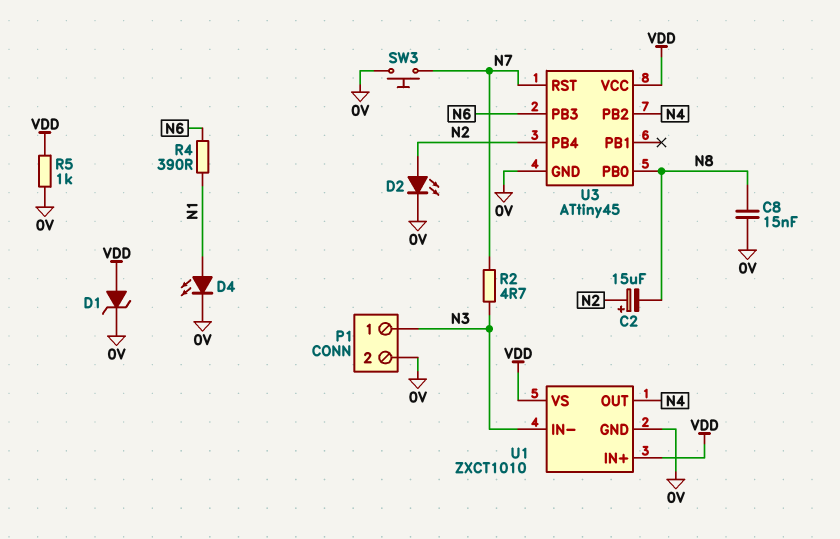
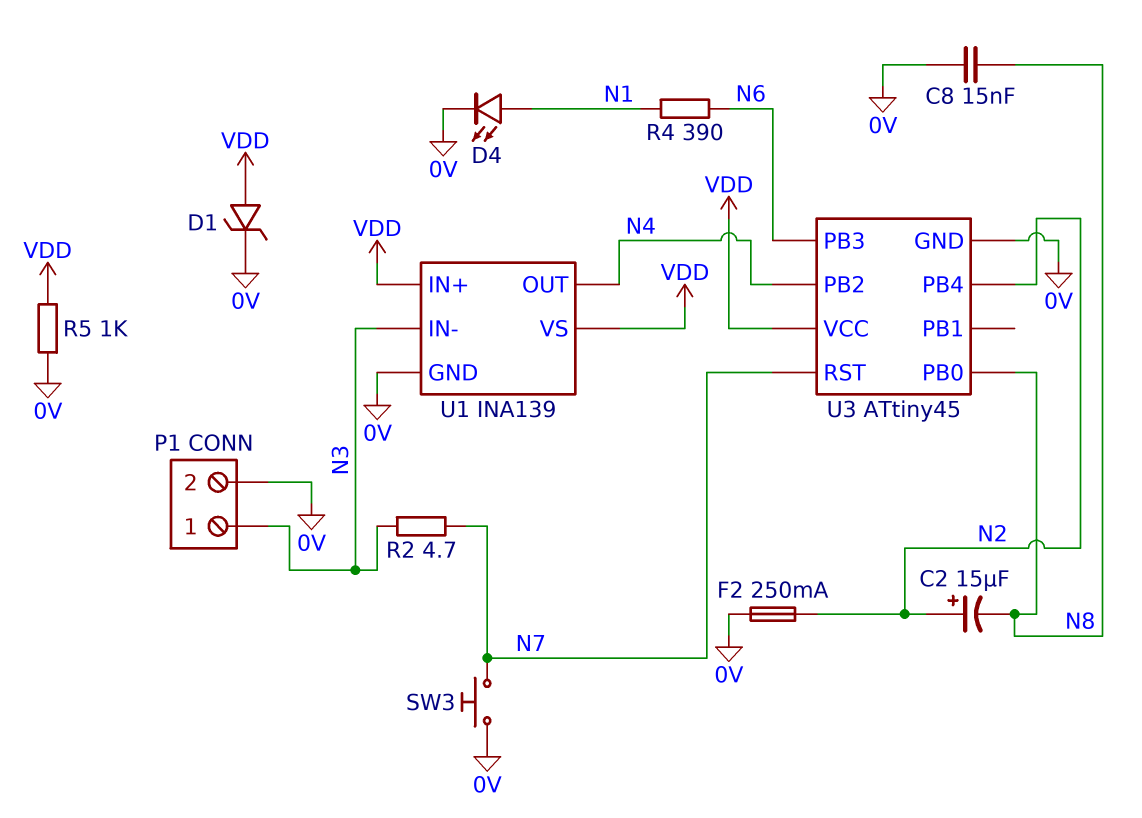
D2: LED (A N2, K 0V) -> none
F2: none -> 250mA (0V, N2)
U1: ZXCT1010 -> INA139

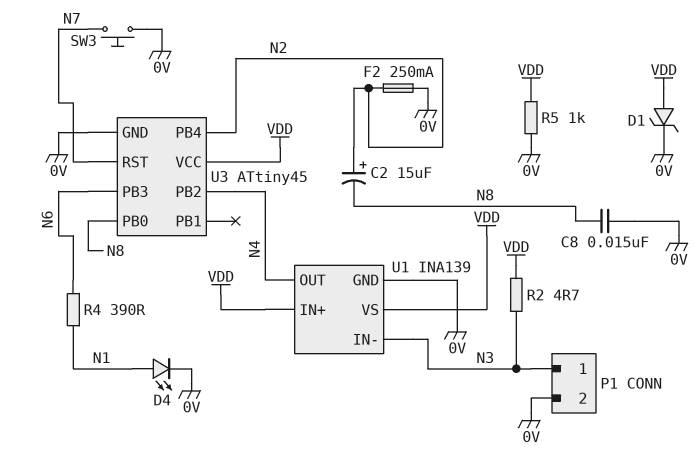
R2: 4.7 (N3, N7) -> 4.7 (N3, VDD)

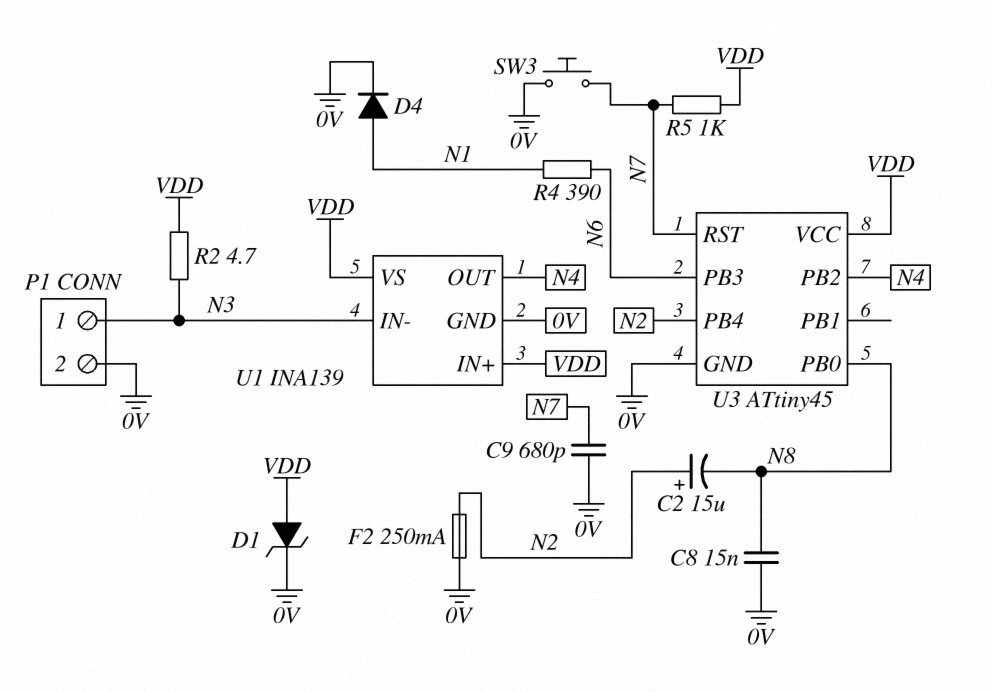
C9: none -> 680pF (0V, N7)
D4: LED (A N1, K 0V) -> diode (A N1, K 0V)
R5: 1k (0V, VDD) -> 1k (N7, VDD)

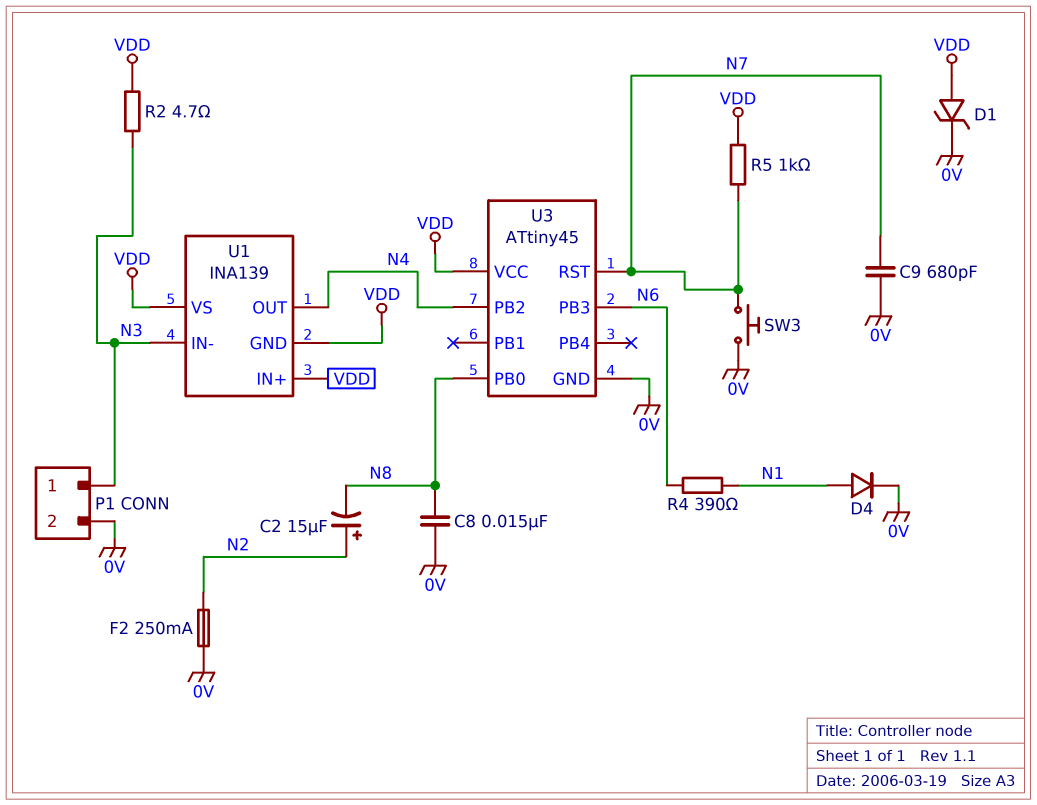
U1 pin GND: 0V -> VDD
U3 pin PB4: N2 -> none

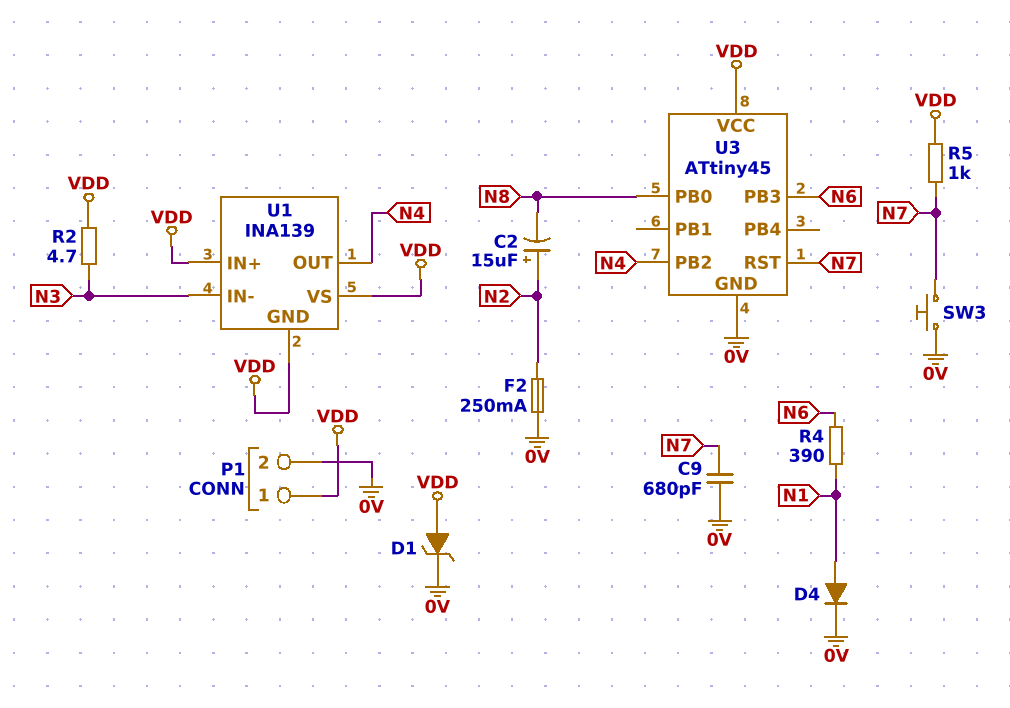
C8: 15nF (0V, N8) -> none
P1 pin 1: N3 -> VDD

